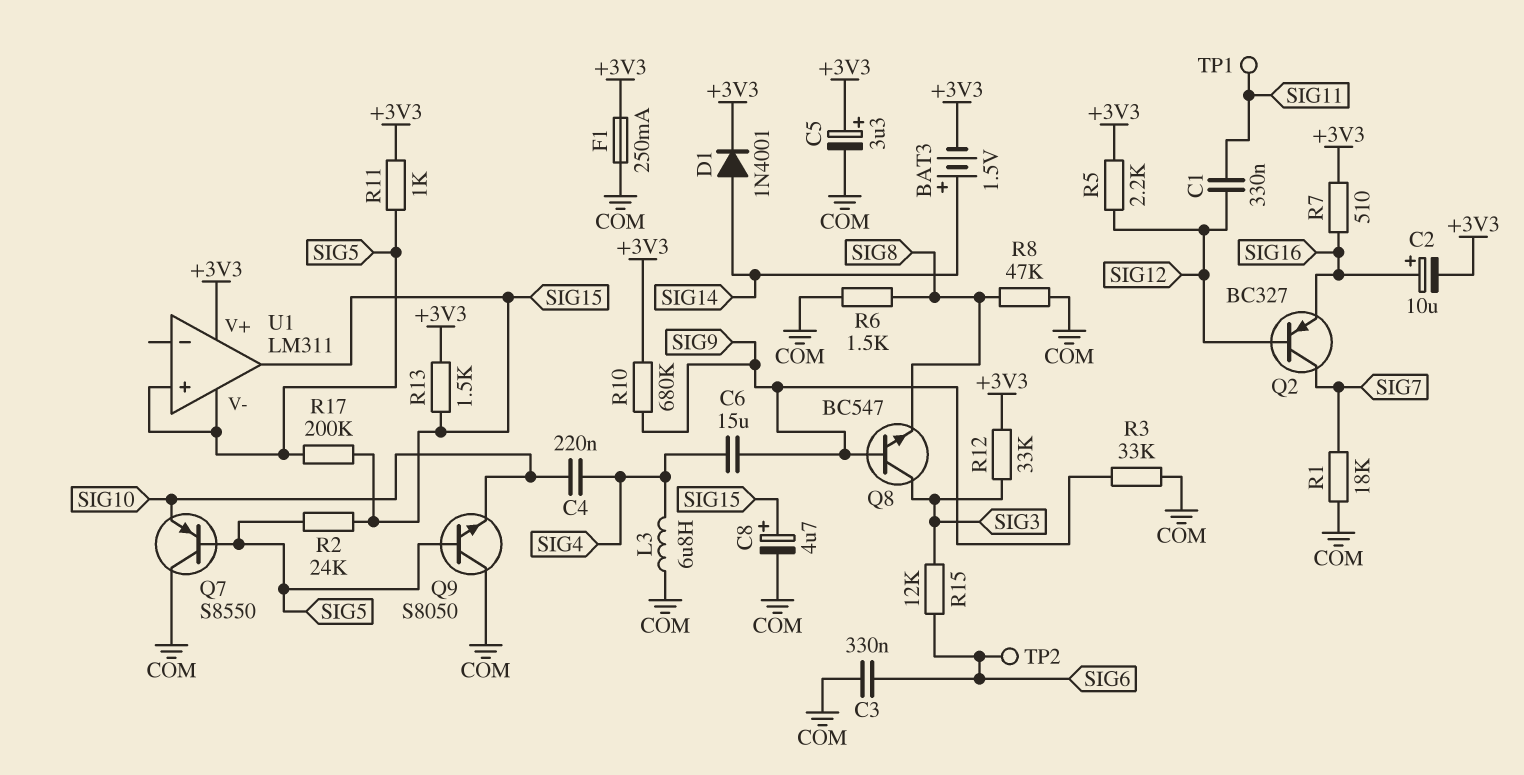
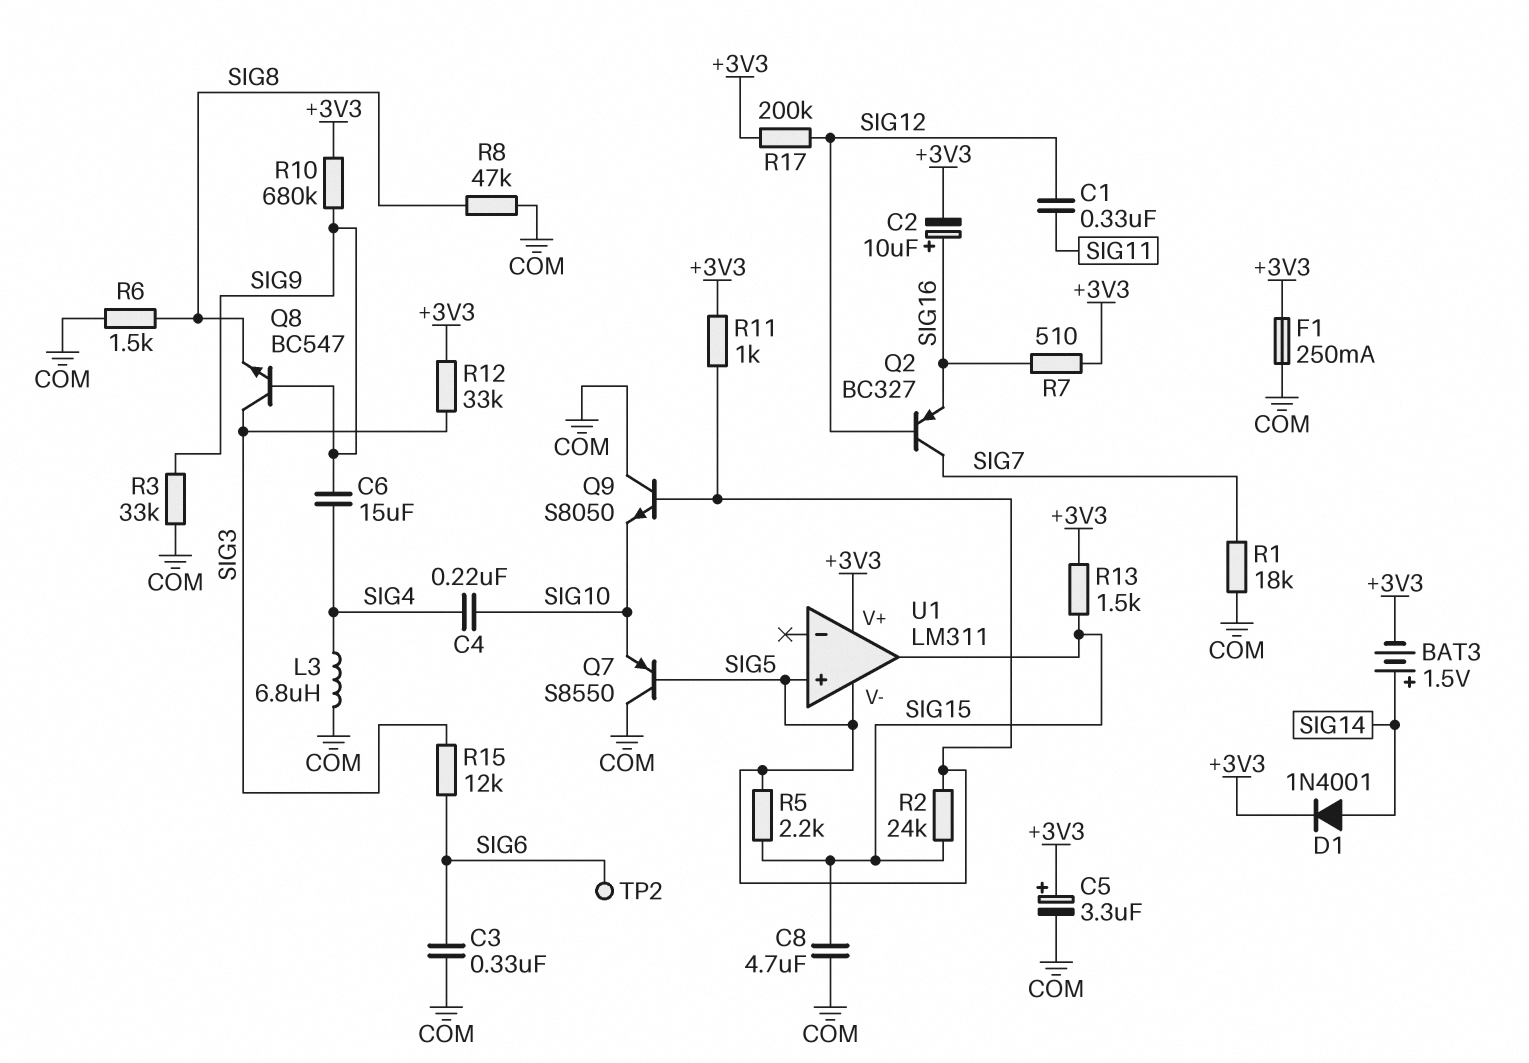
C8: 4.7uF (plus SIG15, minus COM) -> 4.7uF (COM, SIG15)
R5: 2.2k (+3V3, SIG12) -> 2.2k (SIG5, SIG15)
R17: 200k (SIG5, SIG15) -> 200k (+3V3, SIG12)
TP1: test point (SIG11) -> none

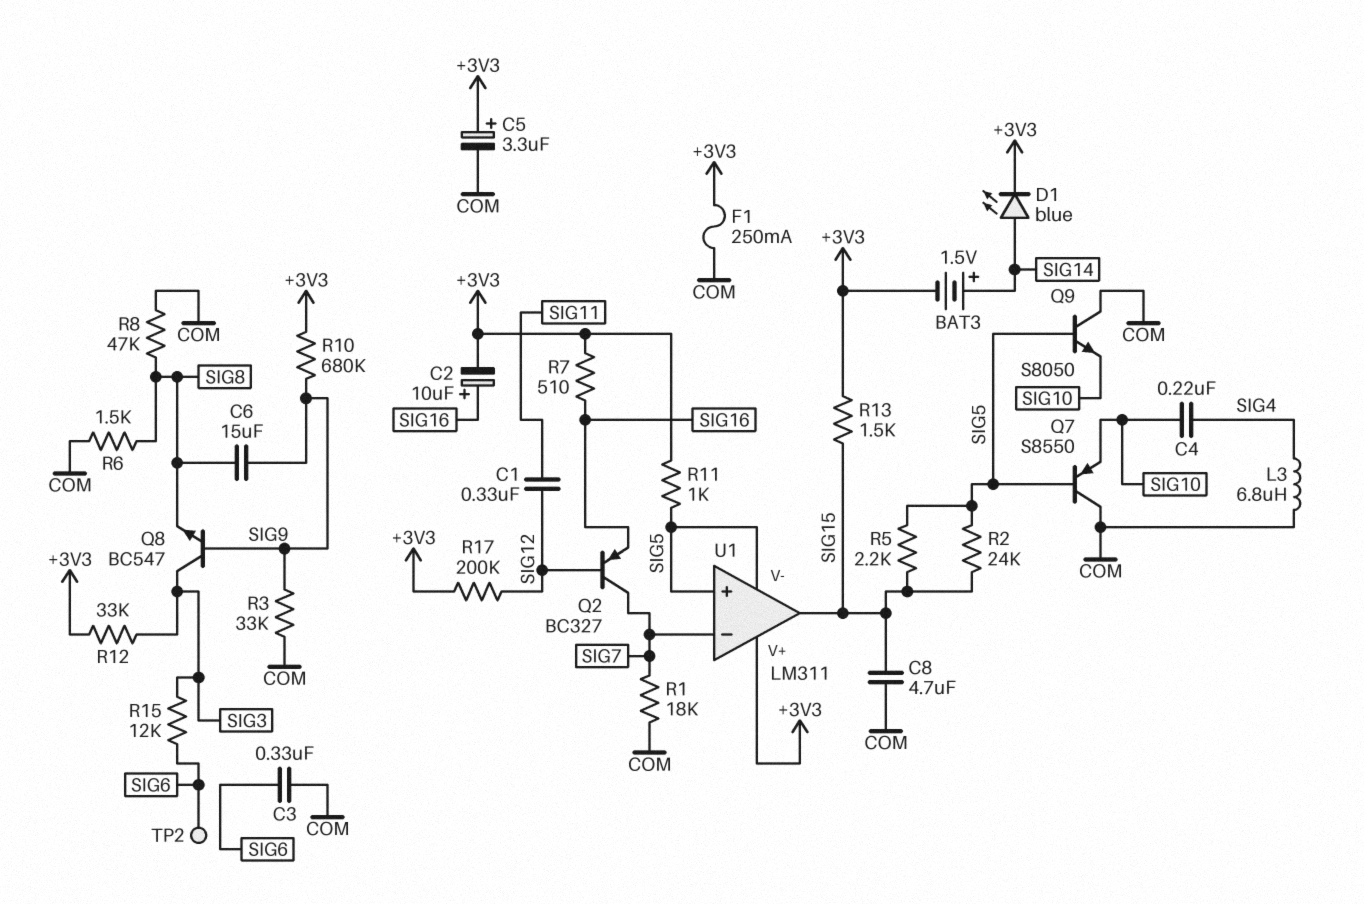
C6: 15uF (SIG4, SIG9) -> 15uF (SIG8, SIG9)
D1: diode 1N4001 (A SIG14, K +3V3) -> LED blue (A SIG14, K +3V3)
U1 pin in-: none -> SIG7

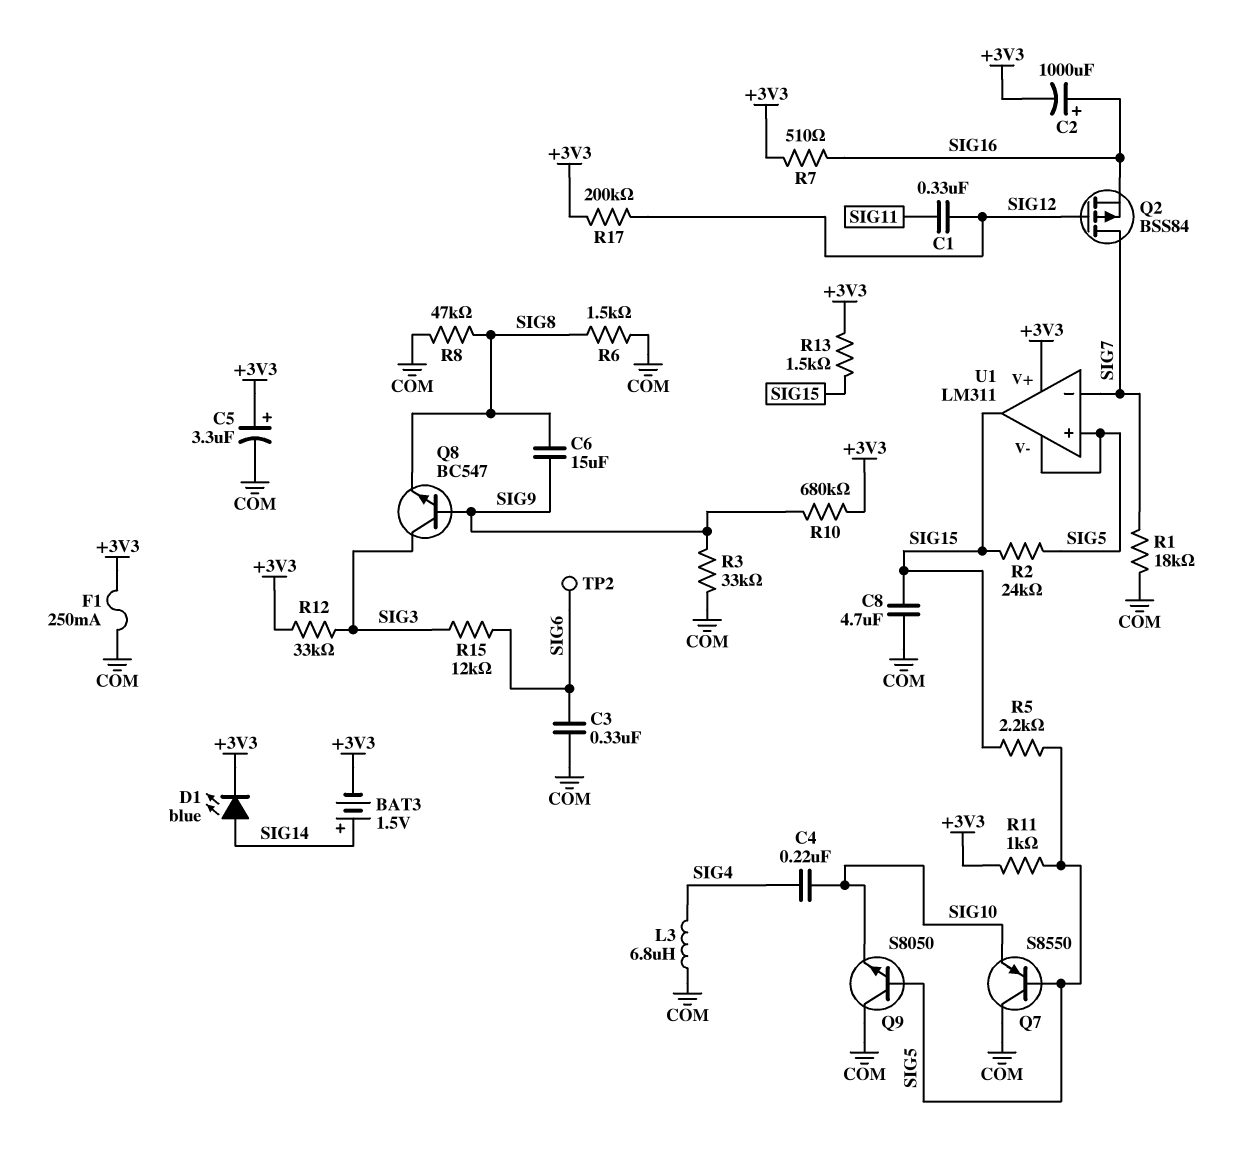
C2: 10uF (plus SIG16, minus +3V3) -> 1000uF (plus SIG16, minus +3V3)
Q2: PNP BC327 (B SIG12, C SIG7, E SIG16) -> PMOS BSS84 (G SIG12, D SIG7, S SIG16)

